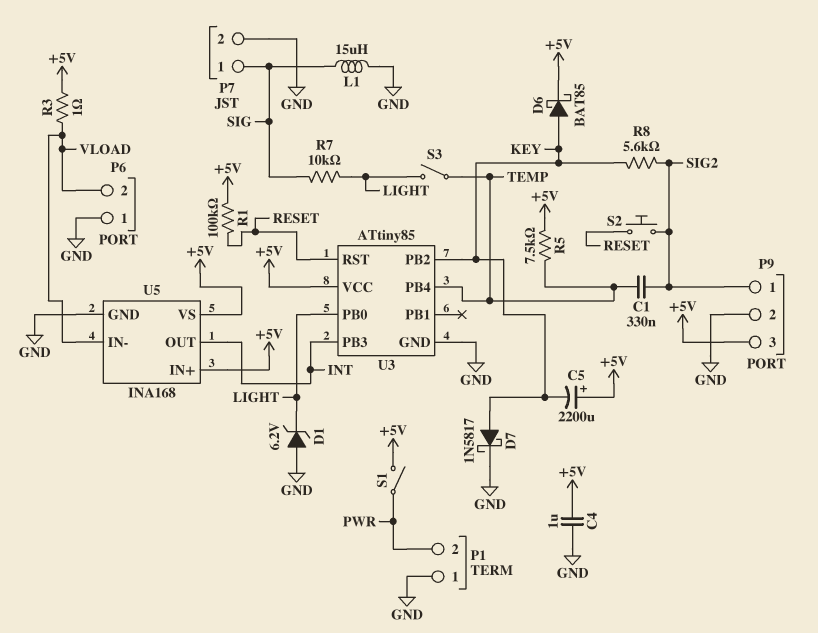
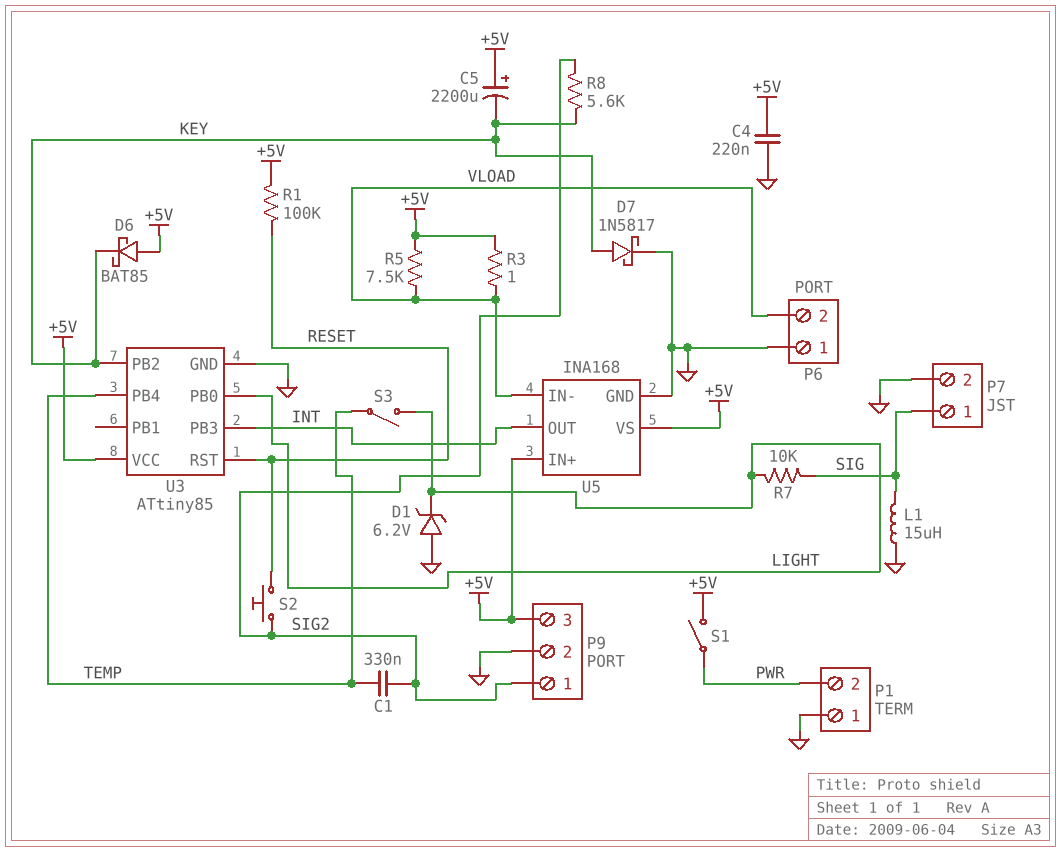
C4: 1uF (+5V, GND) -> 220nF (+5V, GND)
D6: schottky BAT85 (A KEY, K +5V) -> schottky BAT85 (A +5V, K KEY)
R5: 7.5k (+5V, TEMP) -> 7.5k (+5V, VLOAD)

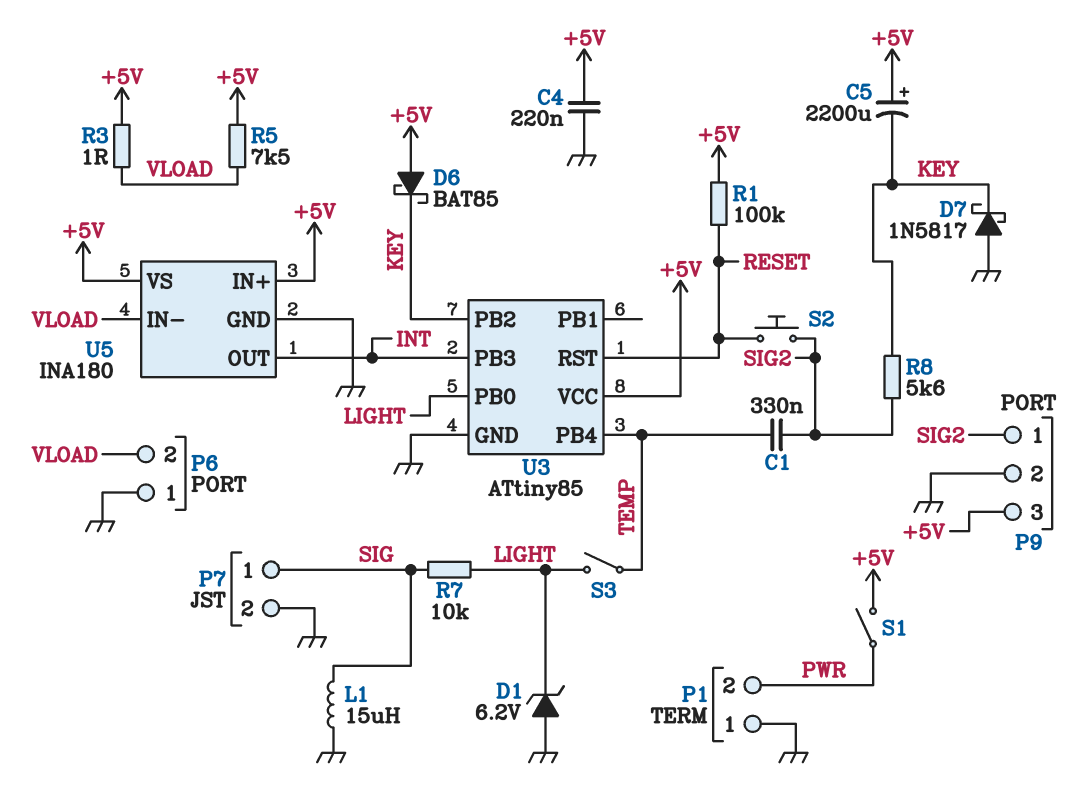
D7: schottky 1N5817 (A KEY, K GND) -> schottky 1N5817 (A GND, K KEY)
U5: INA168 -> INA180

